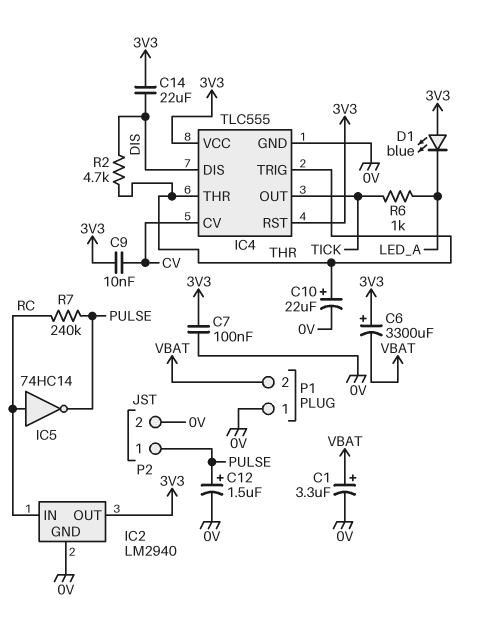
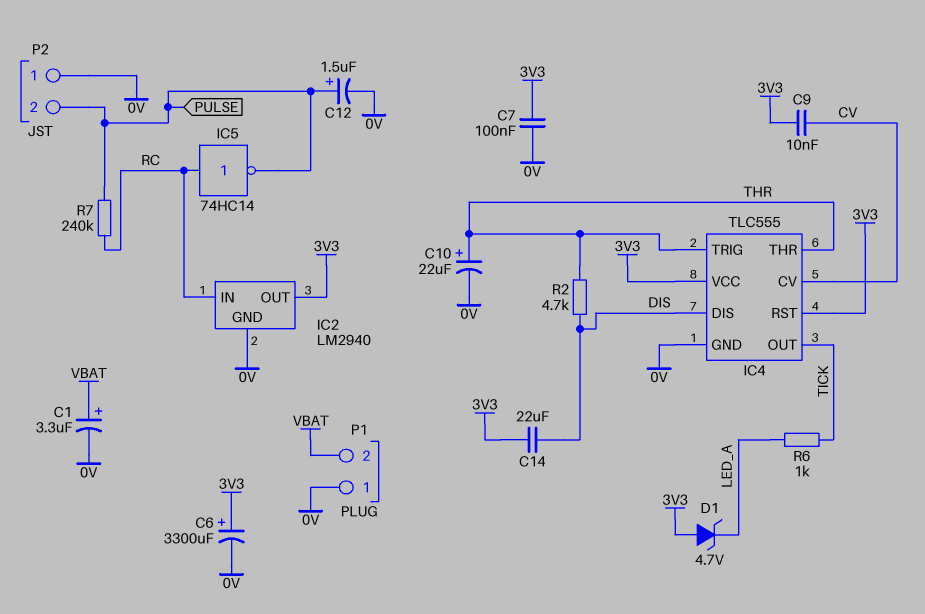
C6: 3300uF (plus 3V3, minus VBAT) -> 3300uF (plus 3V3, minus 0V)
D1: LED blue (A 3V3, K LED_A) -> zener 4.7V (A 3V3, K LED_A)
P2 pin 1: PULSE -> 0V
P2 pin 2: 0V -> PULSE

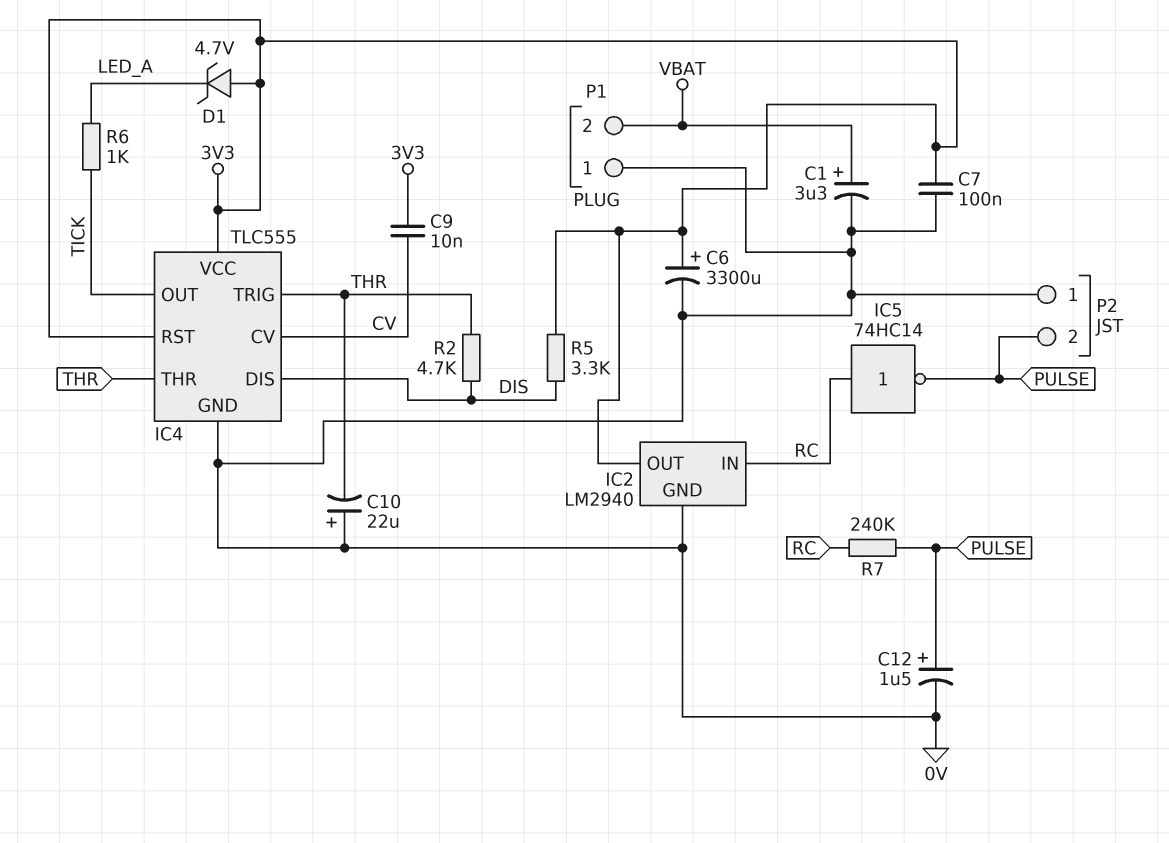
C10: 22uF (plus THR, minus 0V) -> 22uF (plus 0V, minus THR)
C14: 22uF (3V3, DIS) -> none
R5: none -> 3.3k (3V3, DIS)

